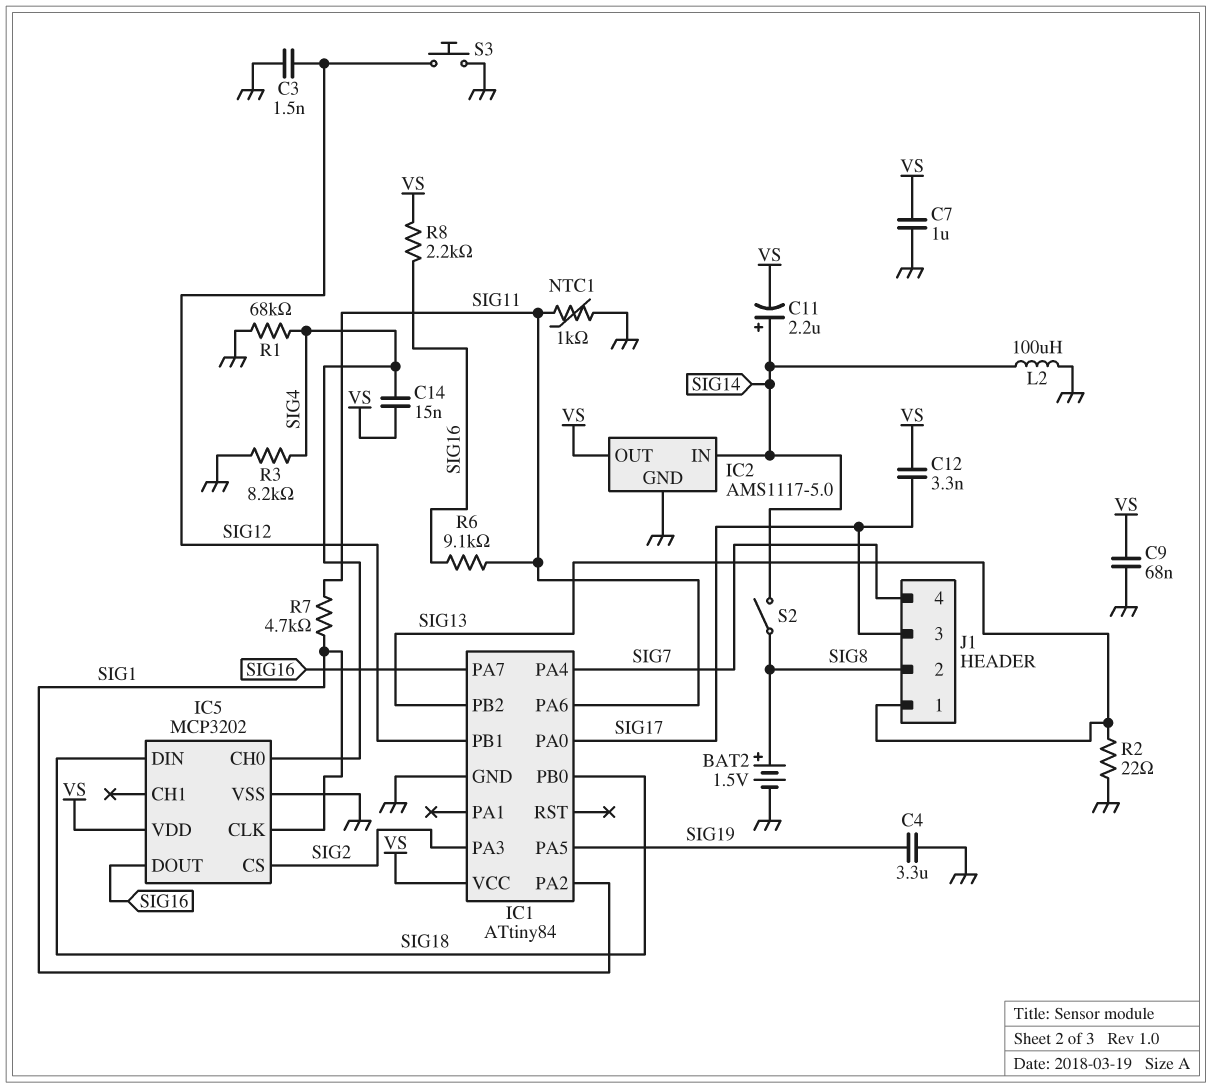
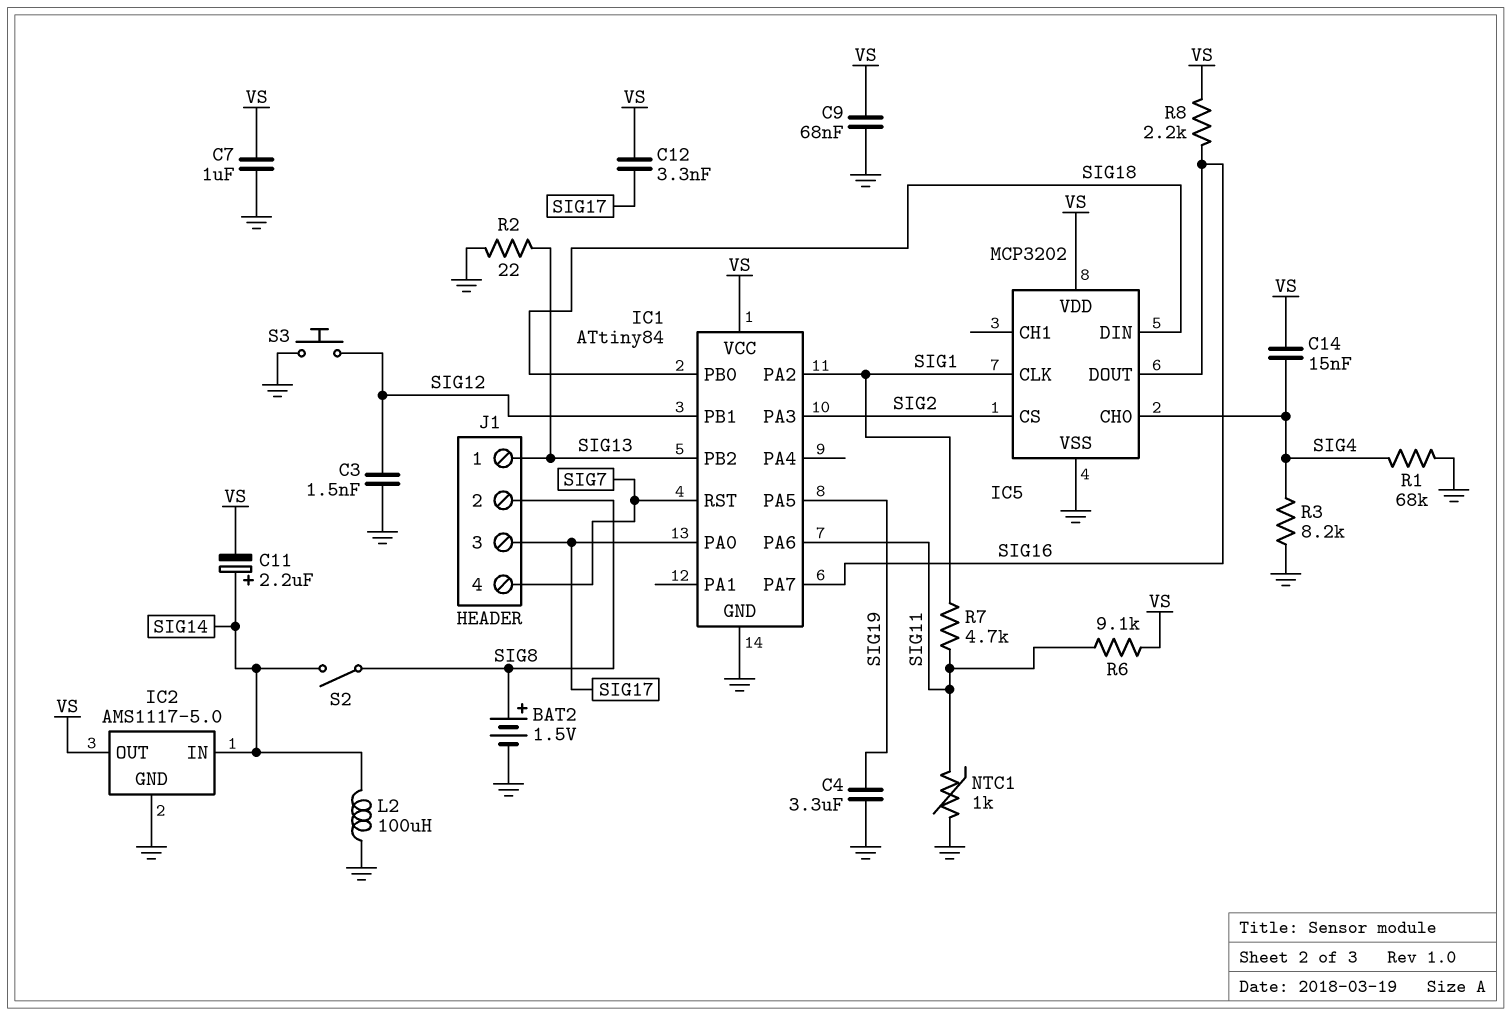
IC1 pin PA4: SIG7 -> none
IC1 pin RST: none -> SIG7
R6: 9.1k (SIG11, SIG16) -> 9.1k (SIG11, VS)

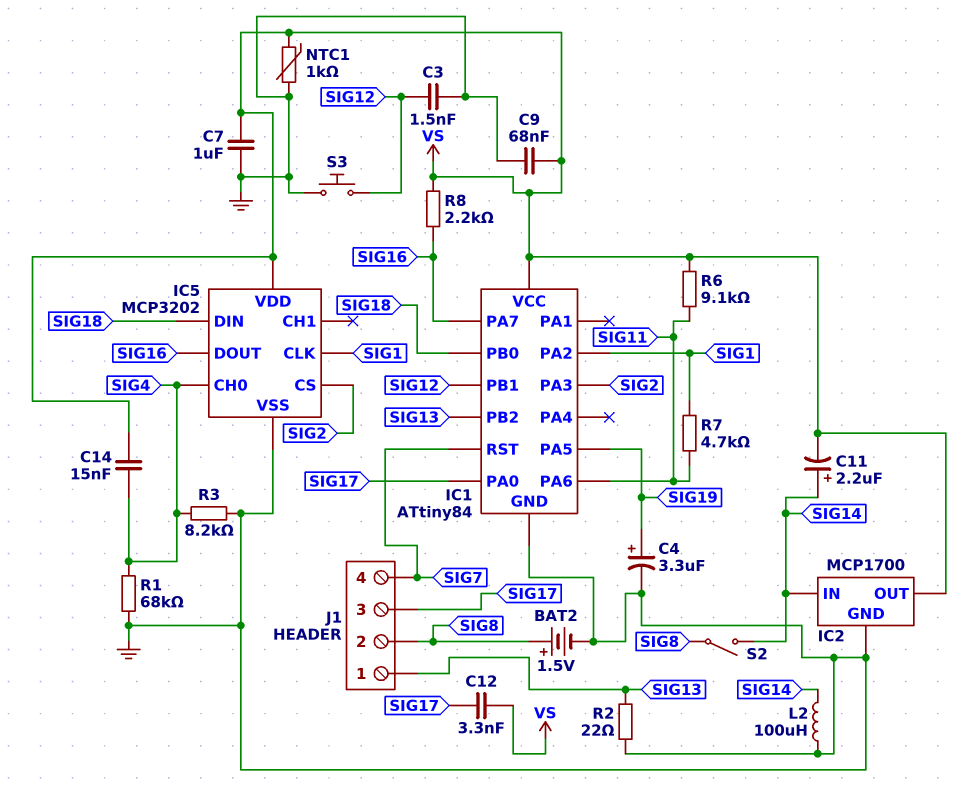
C4: 3.3uF (GND, SIG19) -> 3.3uF (plus SIG19, minus GND)
IC2: AMS1117-5.0 -> MCP1700
NTC1: 1k (GND, SIG11) -> 1k (GND, VS)

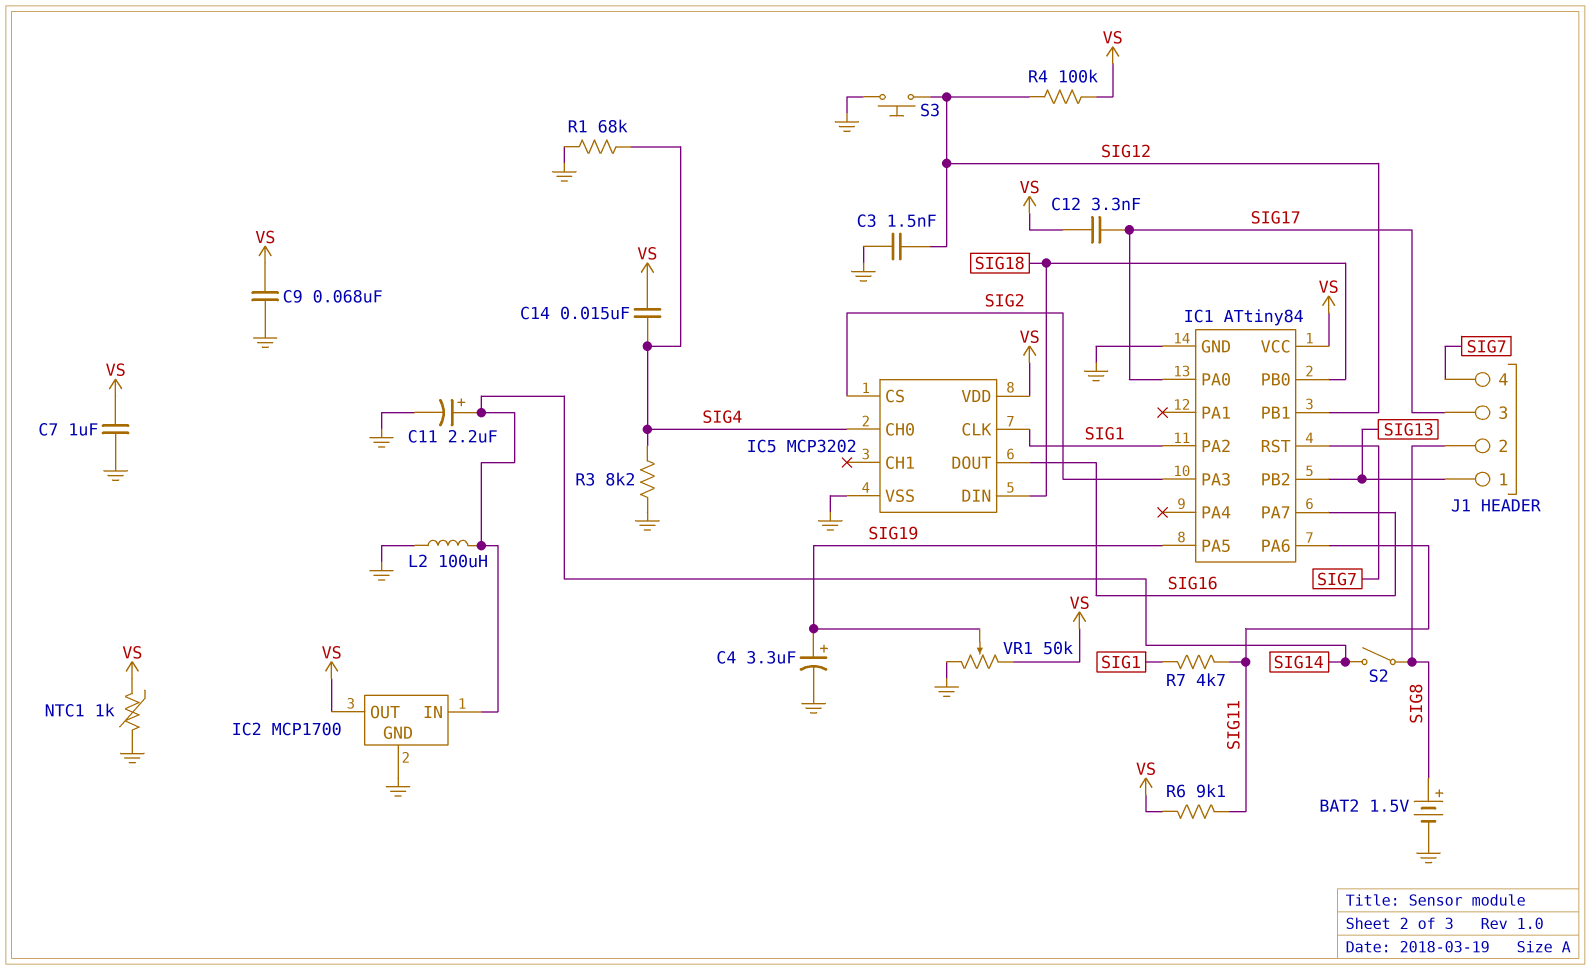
C11: 2.2uF (plus SIG14, minus VS) -> 2.2uF (plus SIG14, minus GND)
R2: 22 (GND, SIG13) -> none
R4: none -> 100k (SIG12, VS)
R8: 2.2k (SIG16, VS) -> none
VR1: none -> 50k (GND, VS, wiper SIG19)

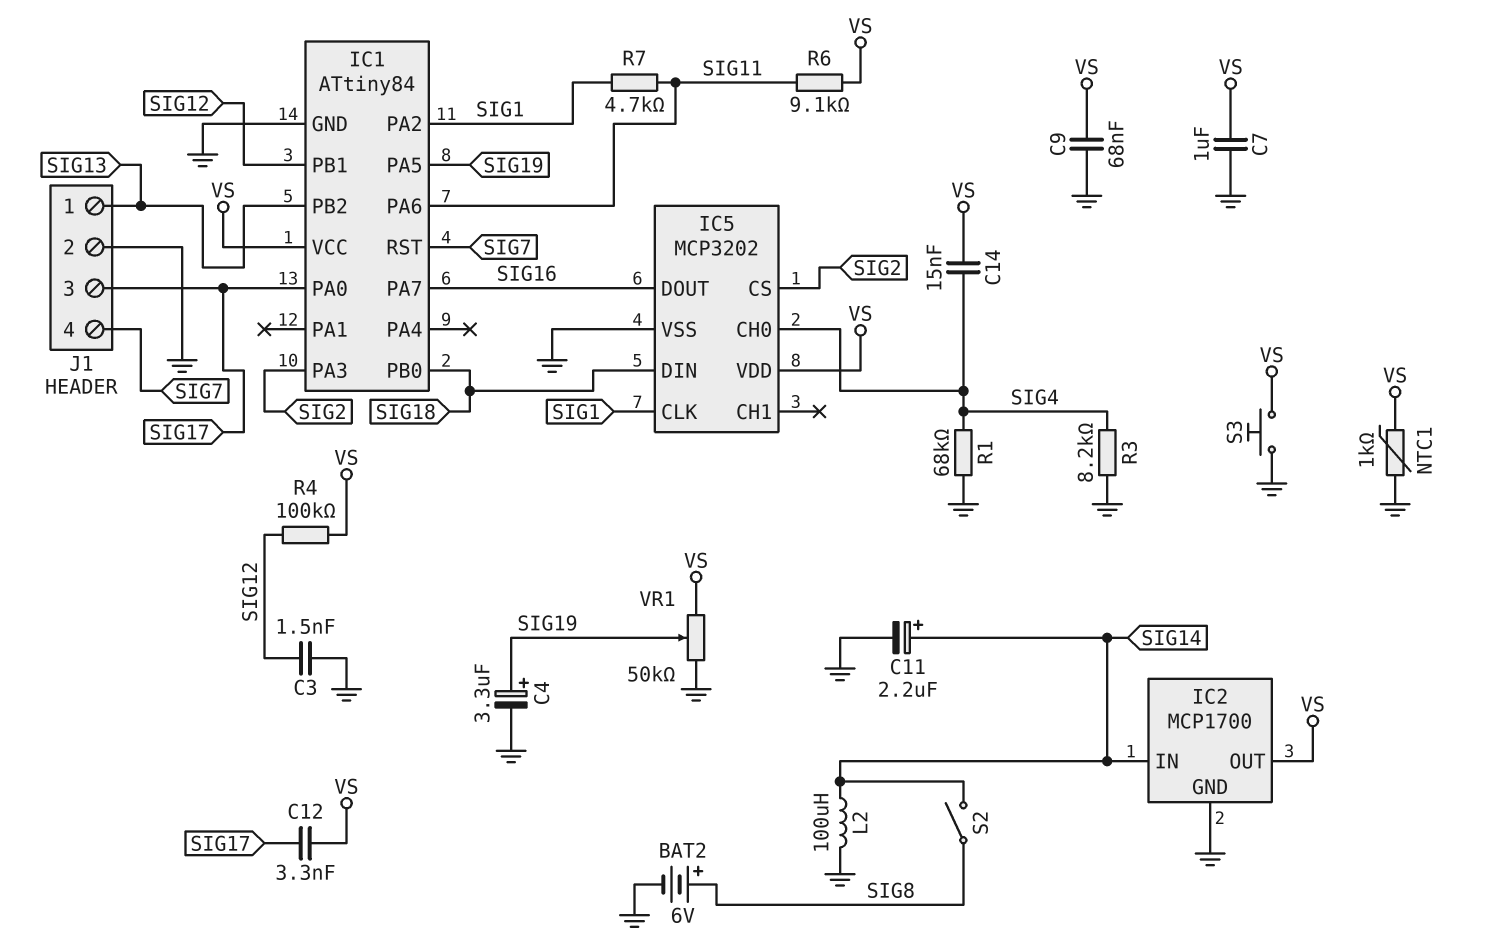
BAT2: 1.5V (plus SIG8, minus GND) -> 6V (plus SIG8, minus GND)
J1 pin 2: SIG8 -> GND
S3: button (GND, SIG12) -> button (GND, VS)

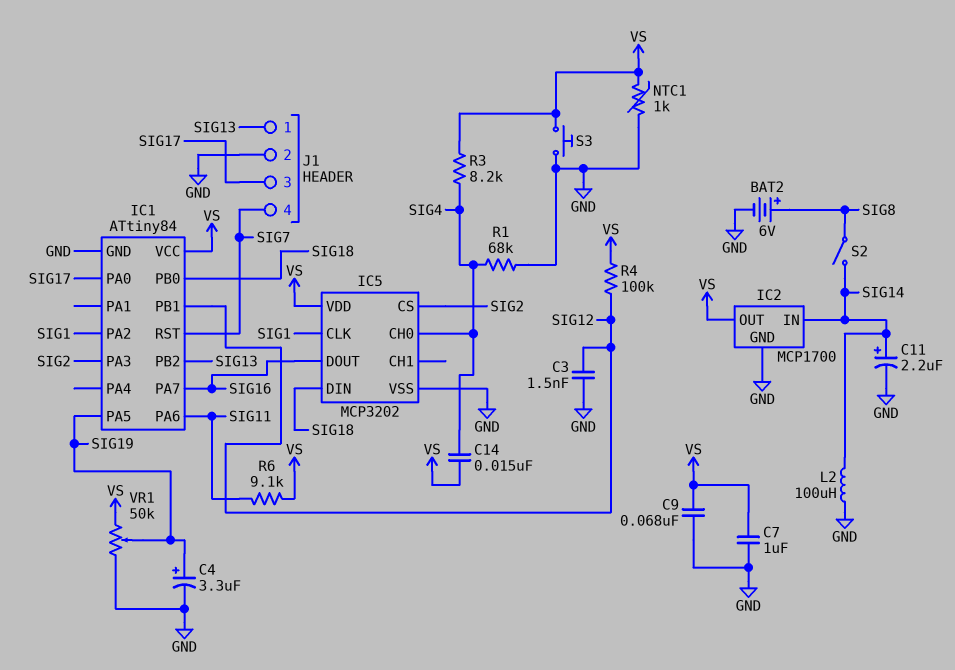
C12: 3.3nF (SIG17, VS) -> none
R3: 8.2k (GND, SIG4) -> 8.2k (SIG4, VS)
R7: 4.7k (SIG1, SIG11) -> none

